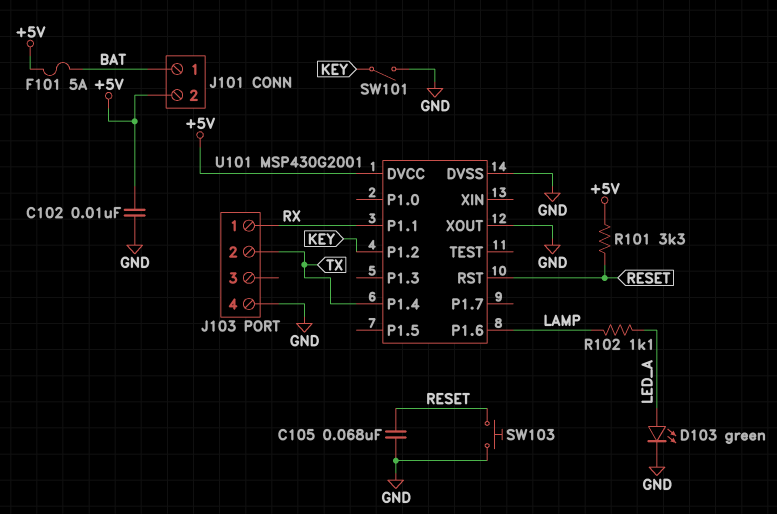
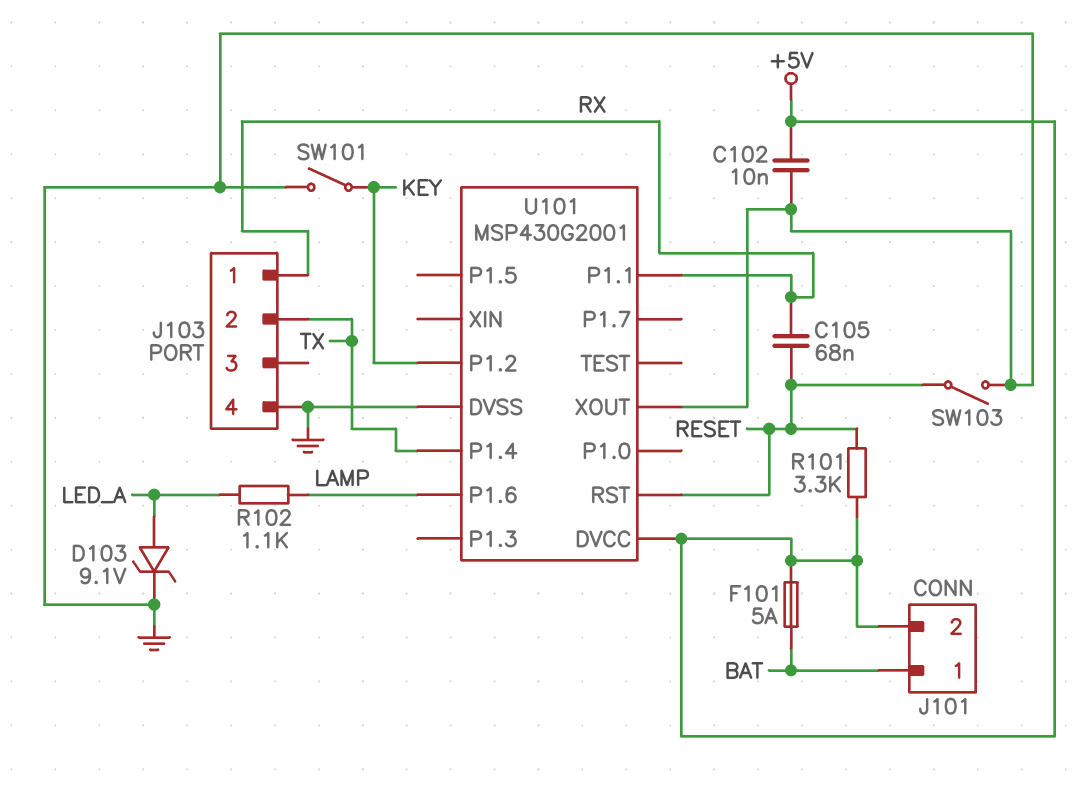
C105: 68nF (GND, RESET) -> 68nF (RESET, RX)
D103: LED green (A LED_A, K GND) -> zener 9.1V (A LED_A, K GND)
SW103: button (GND, RESET) -> switch (GND, RESET)

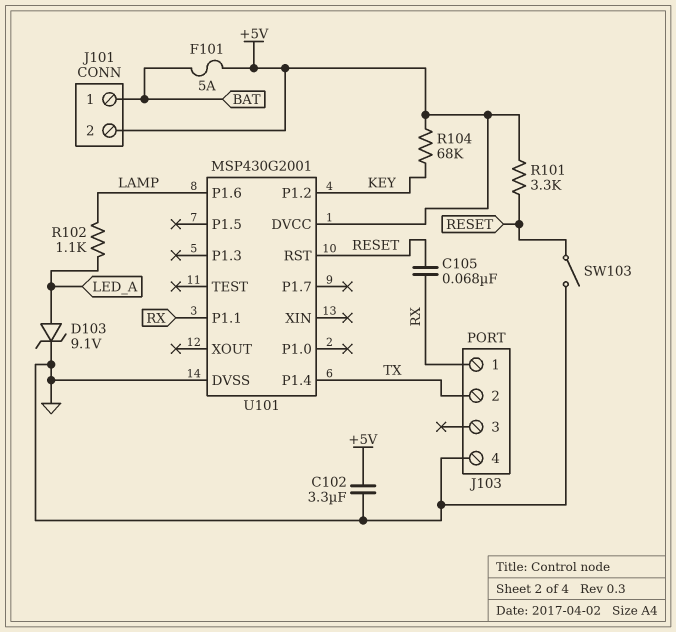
C102: 10nF (+5V, GND) -> 3.3uF (+5V, GND)
R104: none -> 68k (+5V, KEY)
SW101: switch (GND, KEY) -> none
U101 pin XOUT: GND -> none

